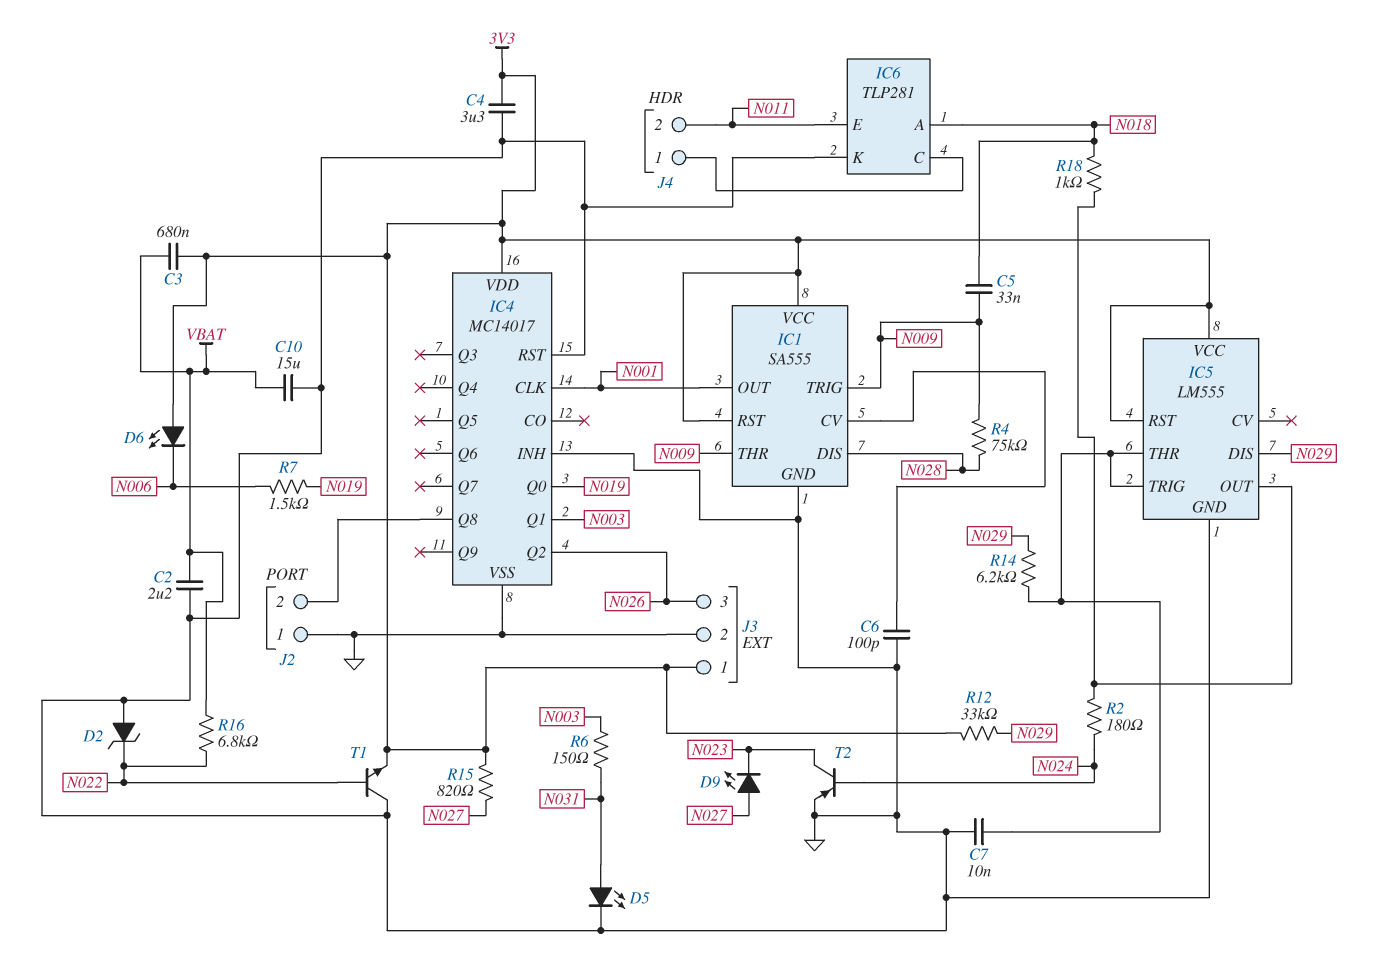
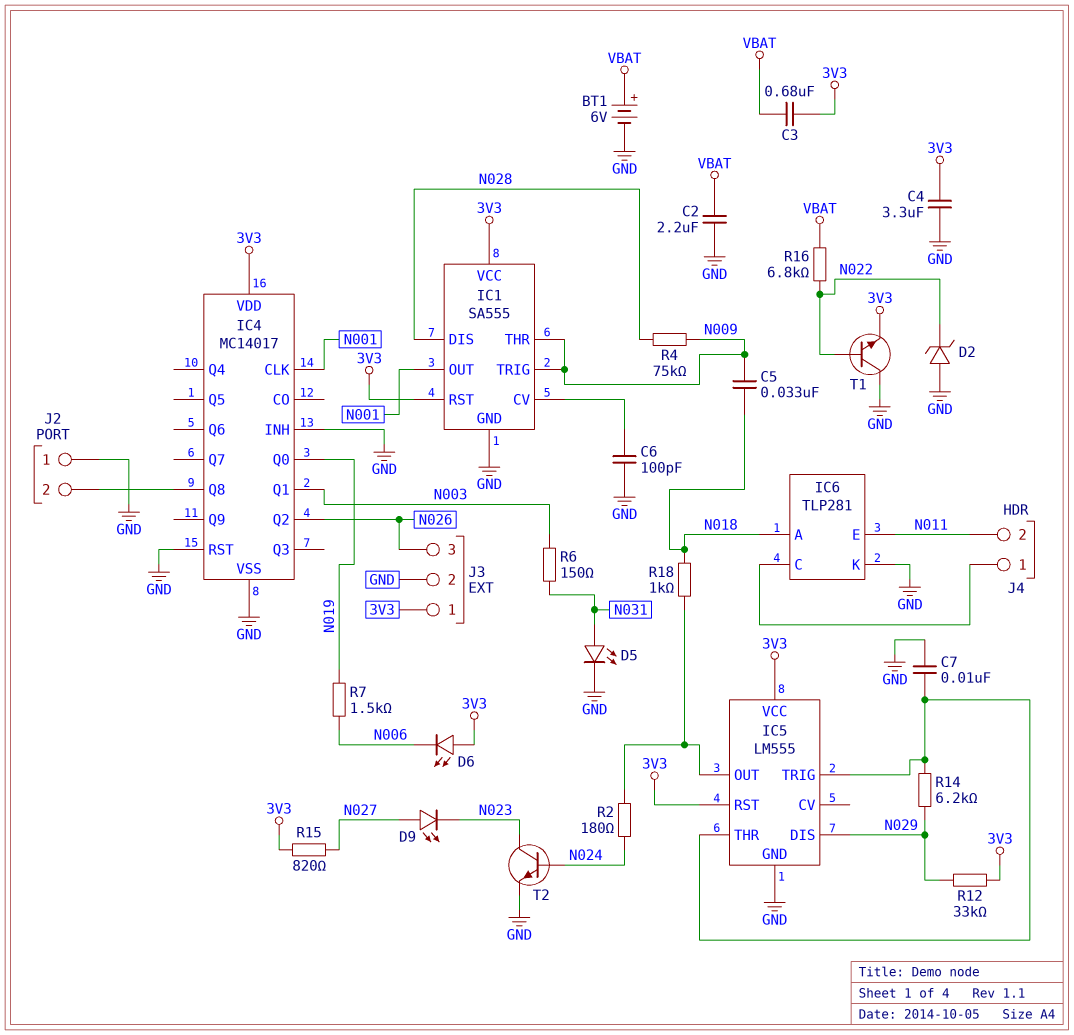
BT1: none -> 6V (plus VBAT, minus GND)
C10: 15uF (GND, VBAT) -> none
T2: PNP (B N024, C N023, E GND) -> NPN (B N024, C N023, E GND)

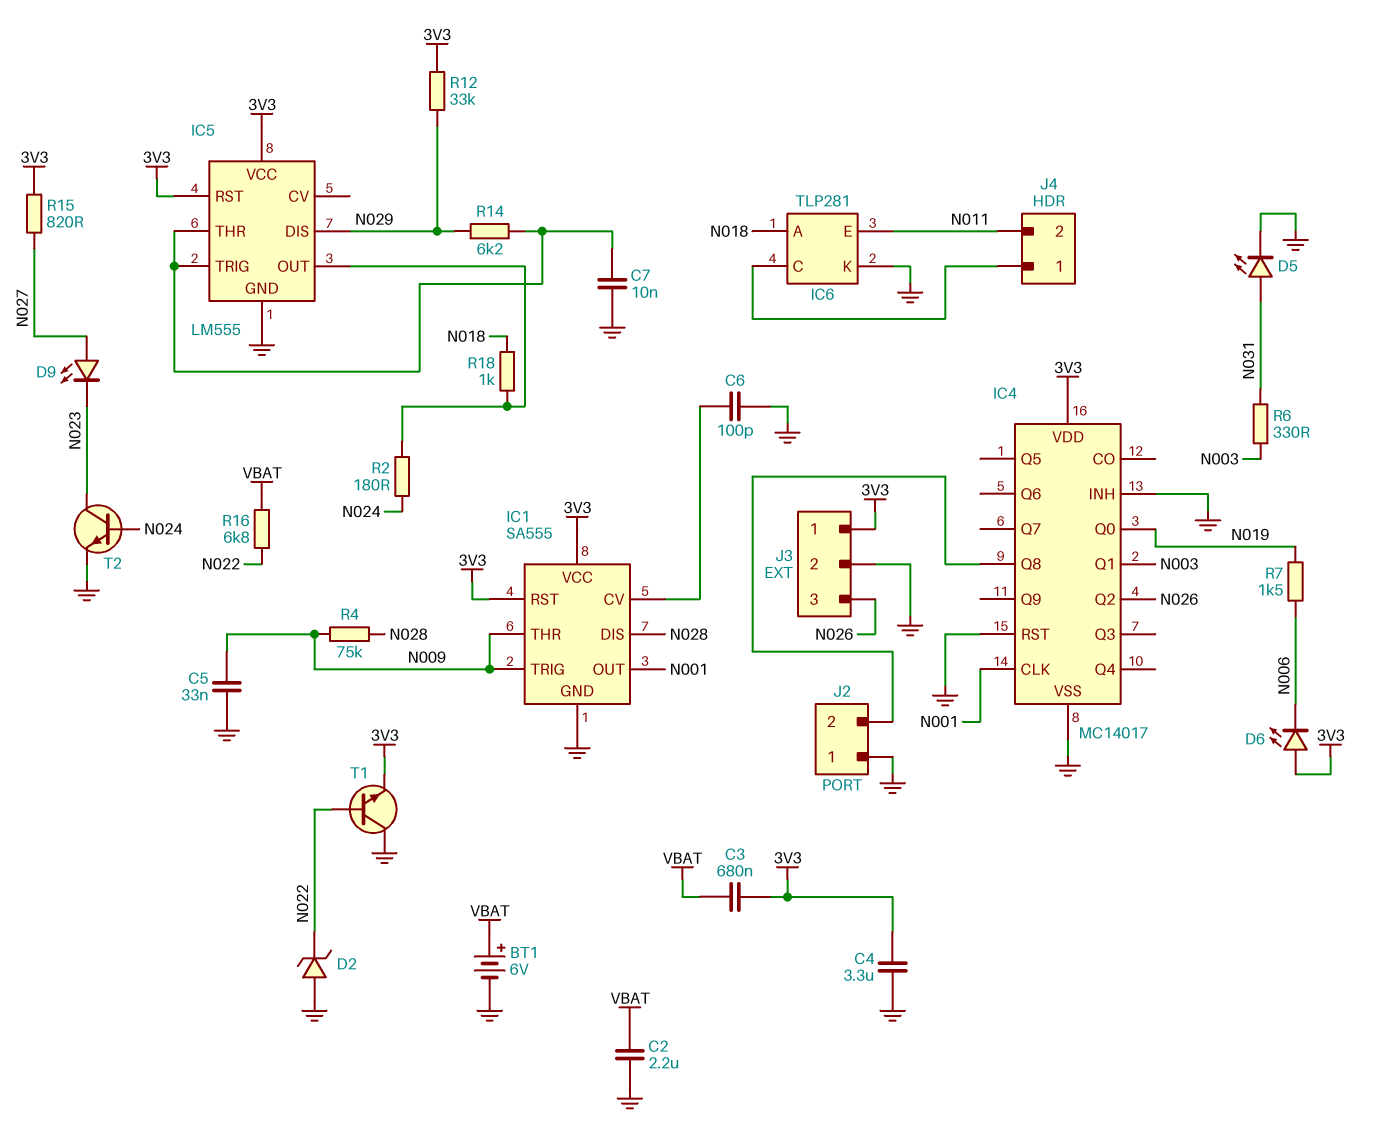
C5: 33nF (N009, N018) -> 33nF (GND, N009)
R6: 150 (N003, N031) -> 330 (N003, N031)

